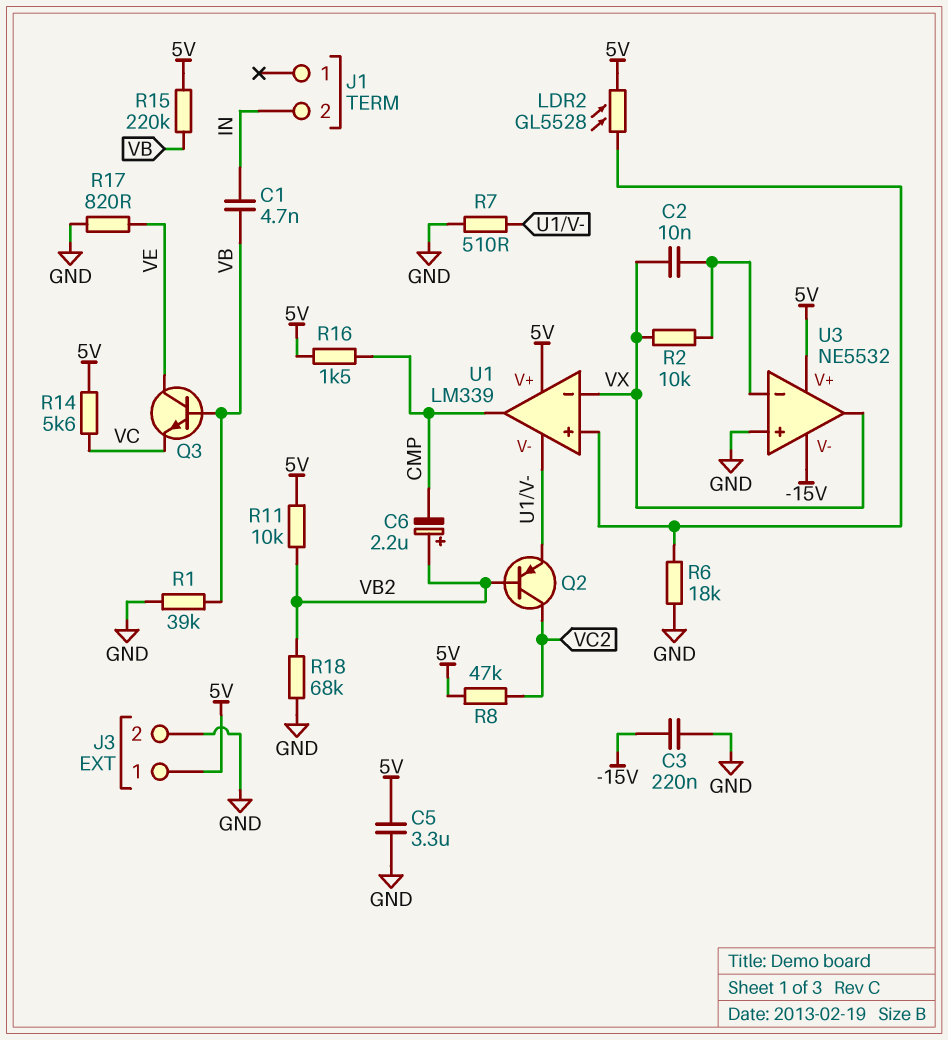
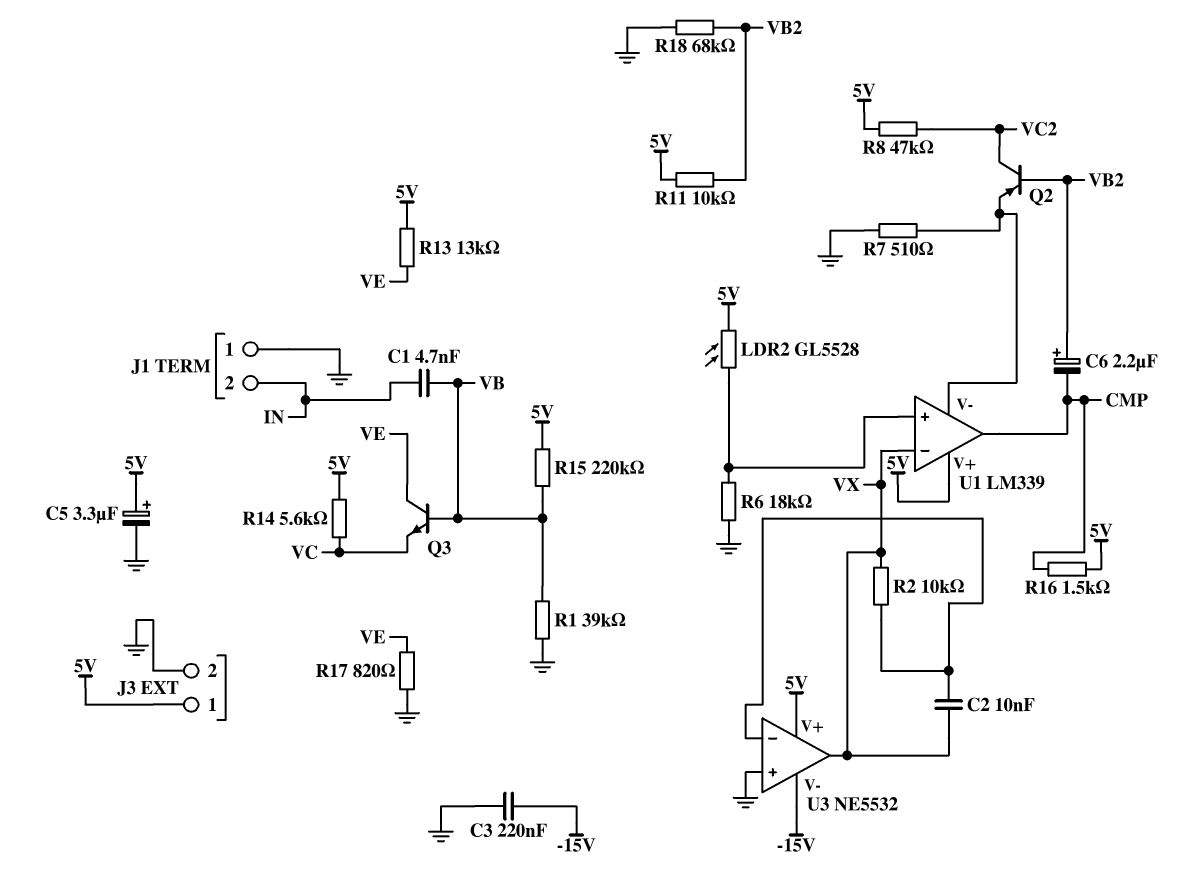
C5: 3.3uF (5V, GND) -> 3.3uF (plus 5V, minus GND)
J1 pin 1: none -> GND
R13: none -> 13k (5V, VE)

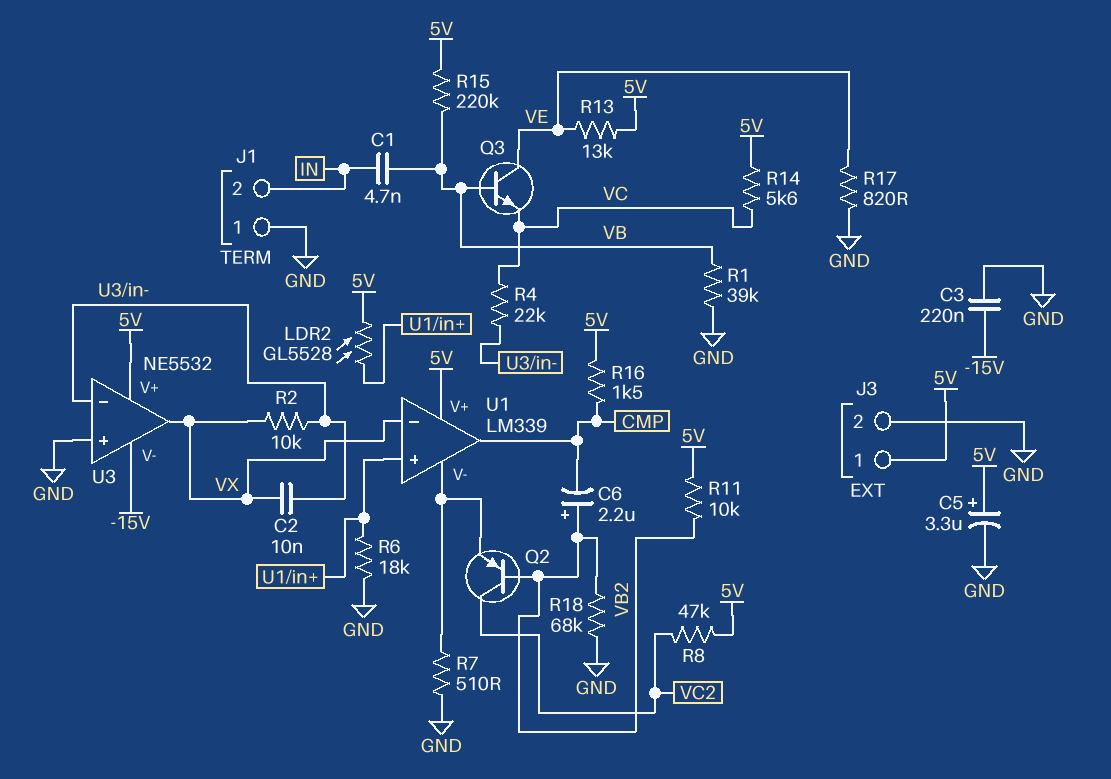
R4: none -> 22k (U3/in-, VC)

